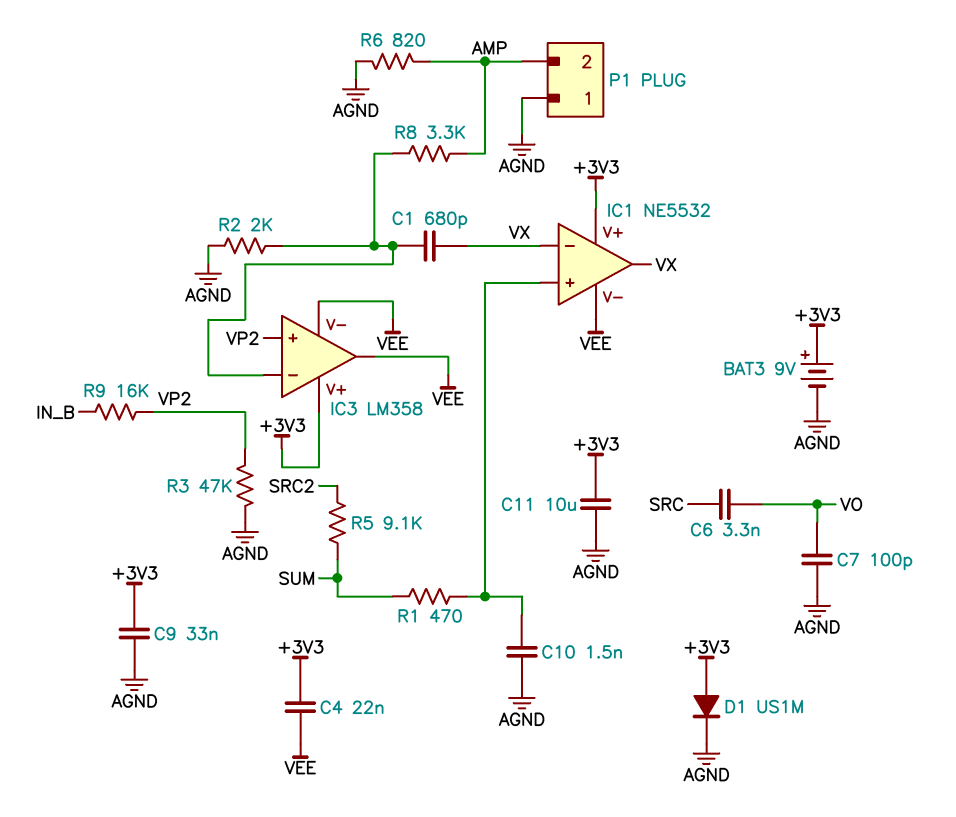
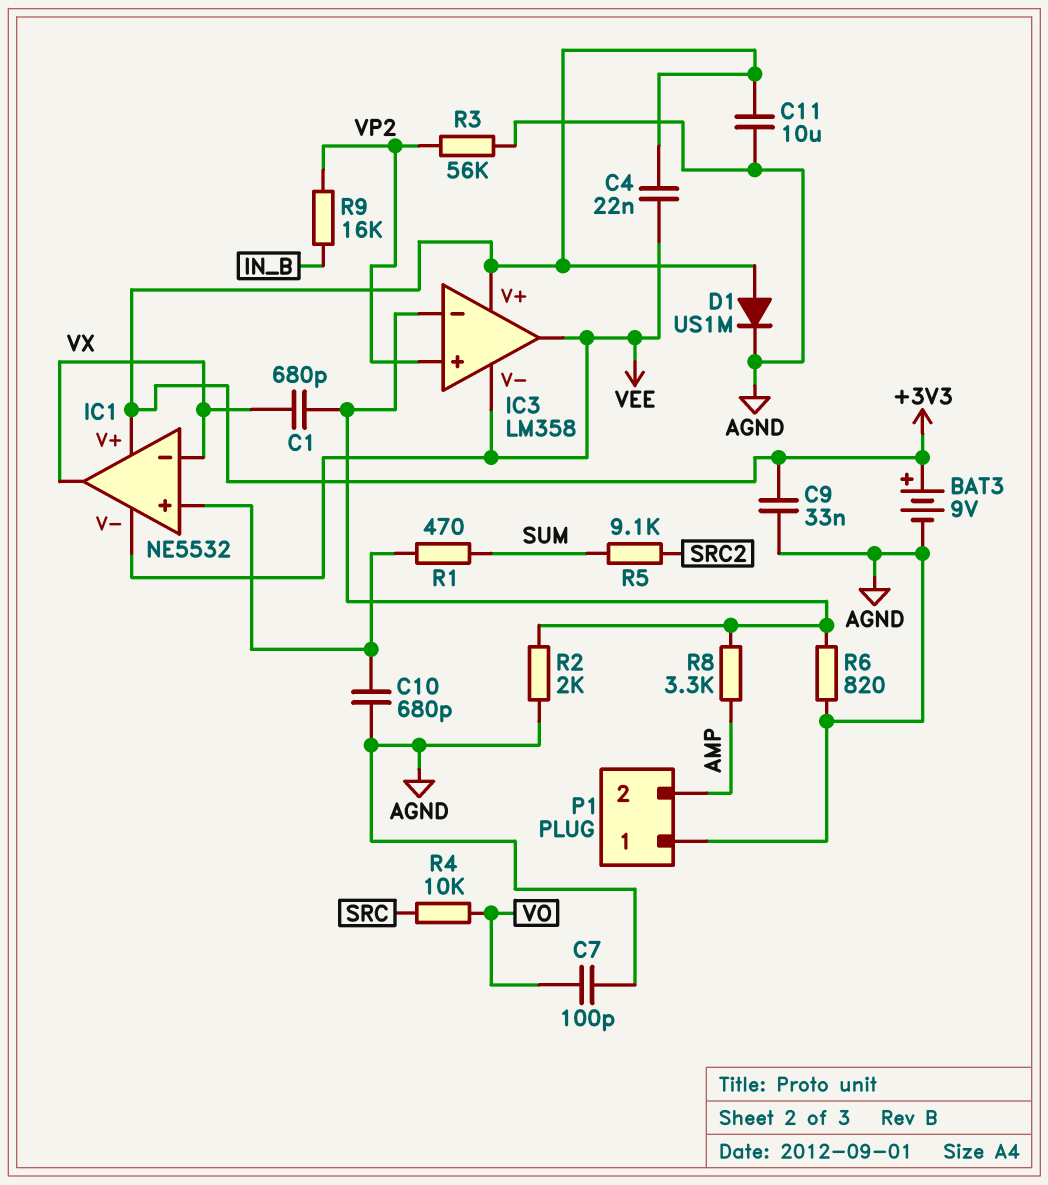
C6: 3.3nF (SRC, VO) -> none
C10: 1.5nF (AGND, IC1/in+) -> 680pF (AGND, IC1/in+)
R3: 47k (AGND, VP2) -> 56k (AGND, VP2)
R4: none -> 10k (SRC, VO)
R6: 820 (AGND, AMP) -> 820 (AGND, IC3/in-)

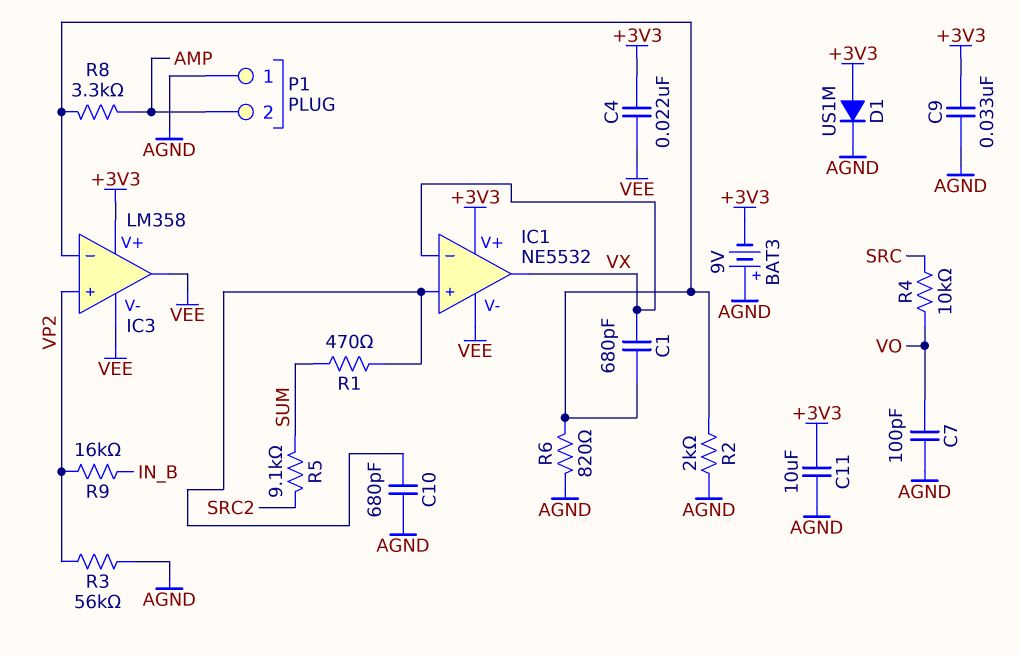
BAT3: 9V (plus +3V3, minus AGND) -> 9V (plus AGND, minus +3V3)

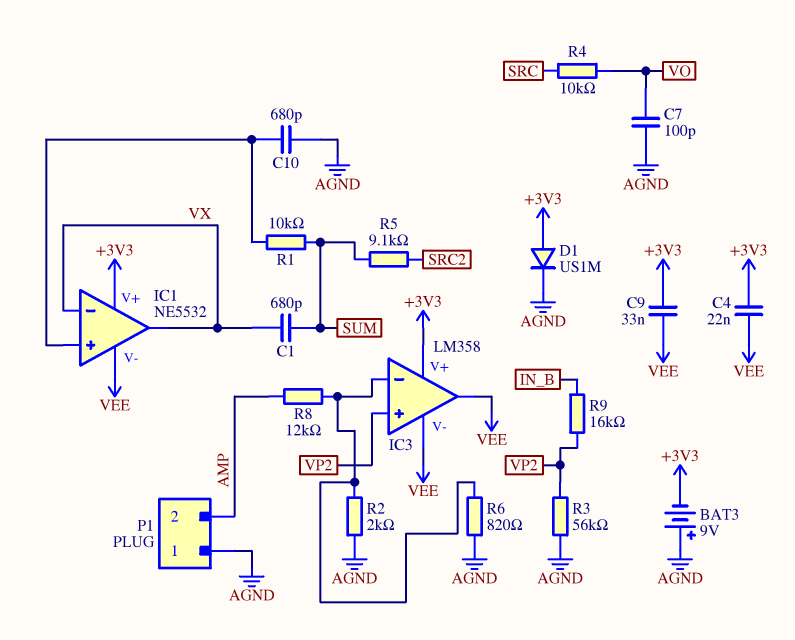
C1: 680pF (IC3/in-, VX) -> 680pF (SUM, VX)
C9: 33nF (+3V3, AGND) -> 33nF (+3V3, VEE)
C11: 10uF (+3V3, AGND) -> none
R1: 470 (IC1/in+, SUM) -> 10k (IC1/in+, SUM)
R8: 3.3k (AMP, IC3/in-) -> 12k (AMP, IC3/in-)

